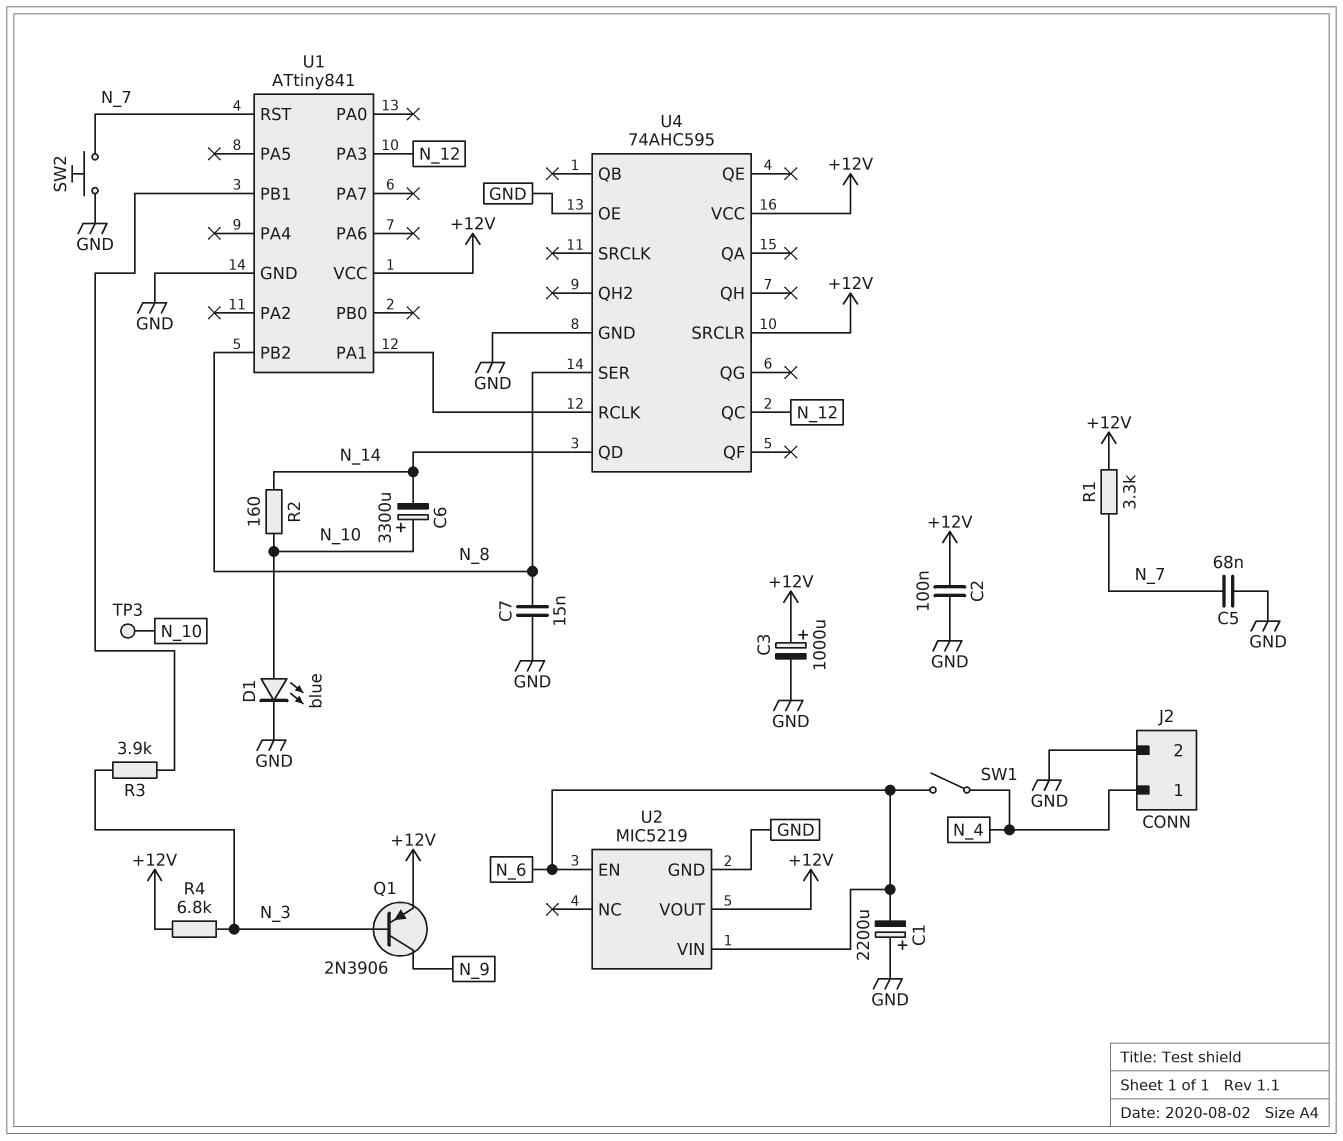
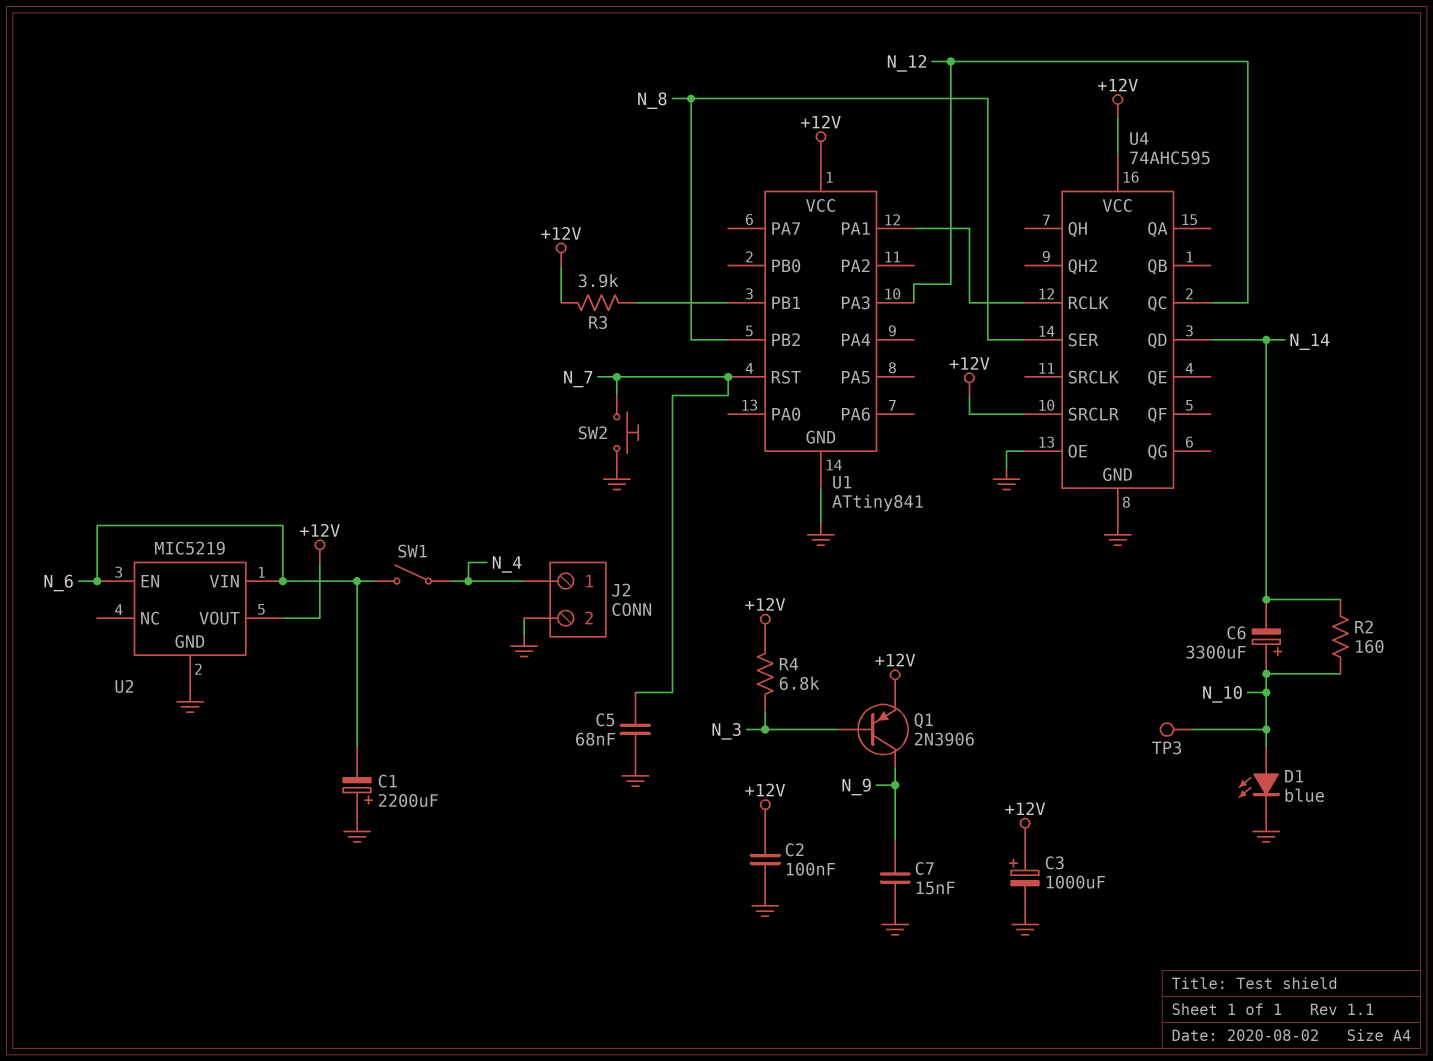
C7: 15nF (GND, N_8) -> 15nF (GND, N_9)
R1: 3.3k (+12V, N_7) -> none
R3: 3.9k (N_3, U1/PB1) -> 3.9k (+12V, U1/PB1)

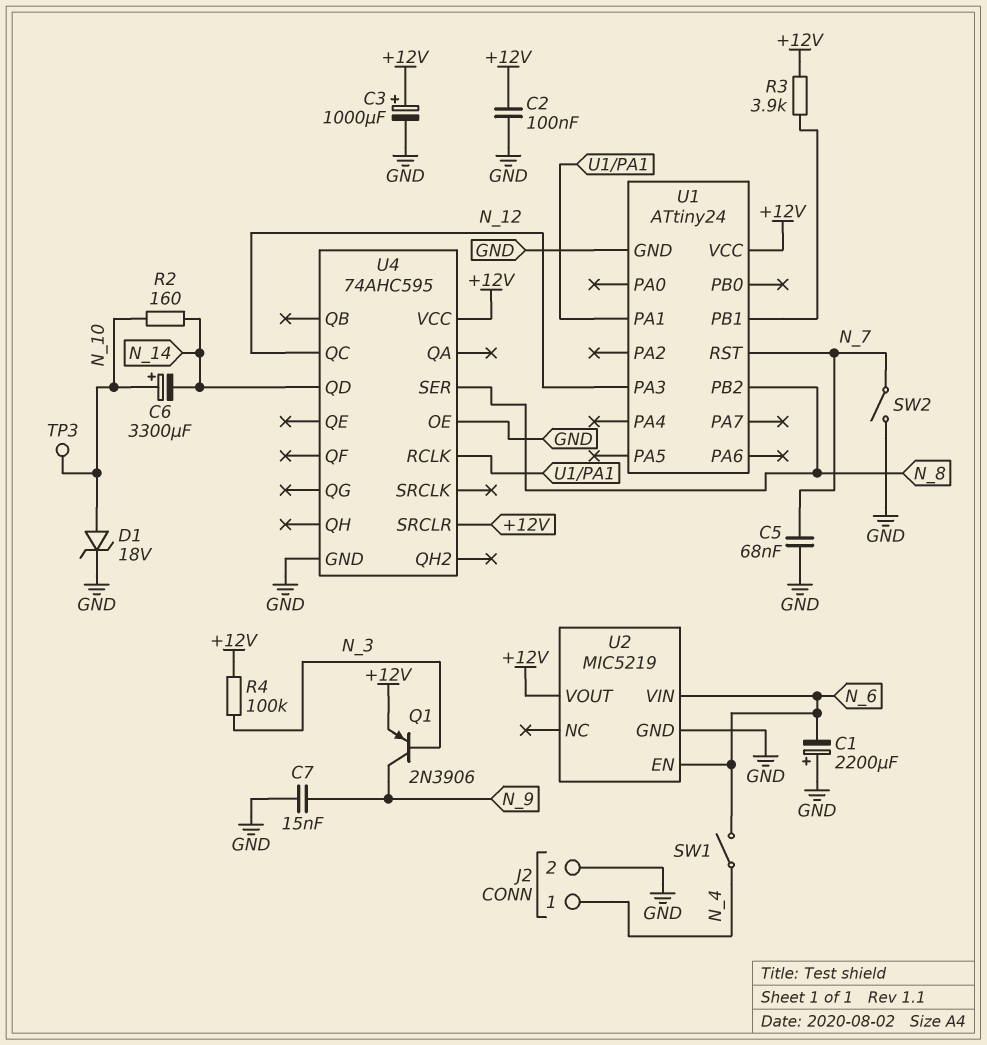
D1: LED blue (A N_10, K GND) -> zener 18V (A N_10, K GND)
R4: 6.8k (+12V, N_3) -> 100k (+12V, N_3)
SW2: button (GND, N_7) -> switch (GND, N_7)
U1: ATtiny841 -> ATtiny24

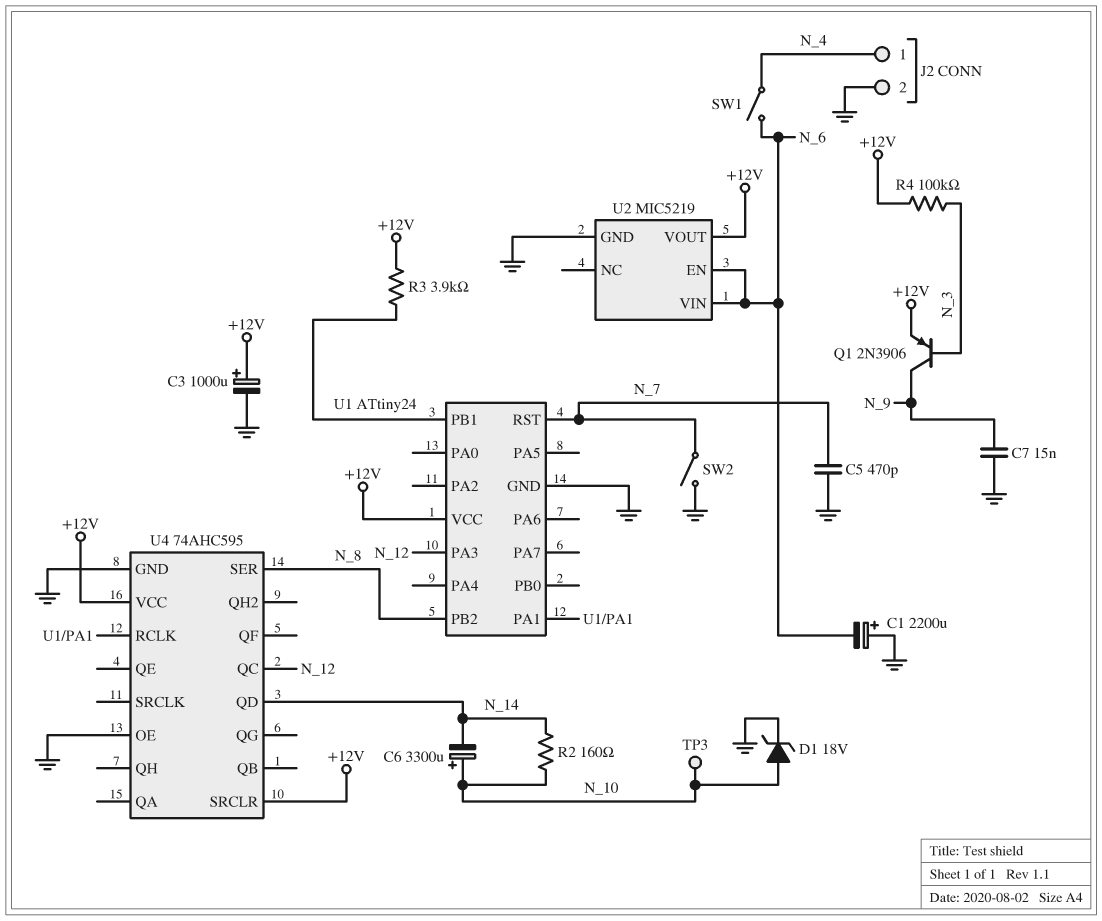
C2: 100nF (+12V, GND) -> none
C5: 68nF (GND, N_7) -> 470pF (GND, N_7)

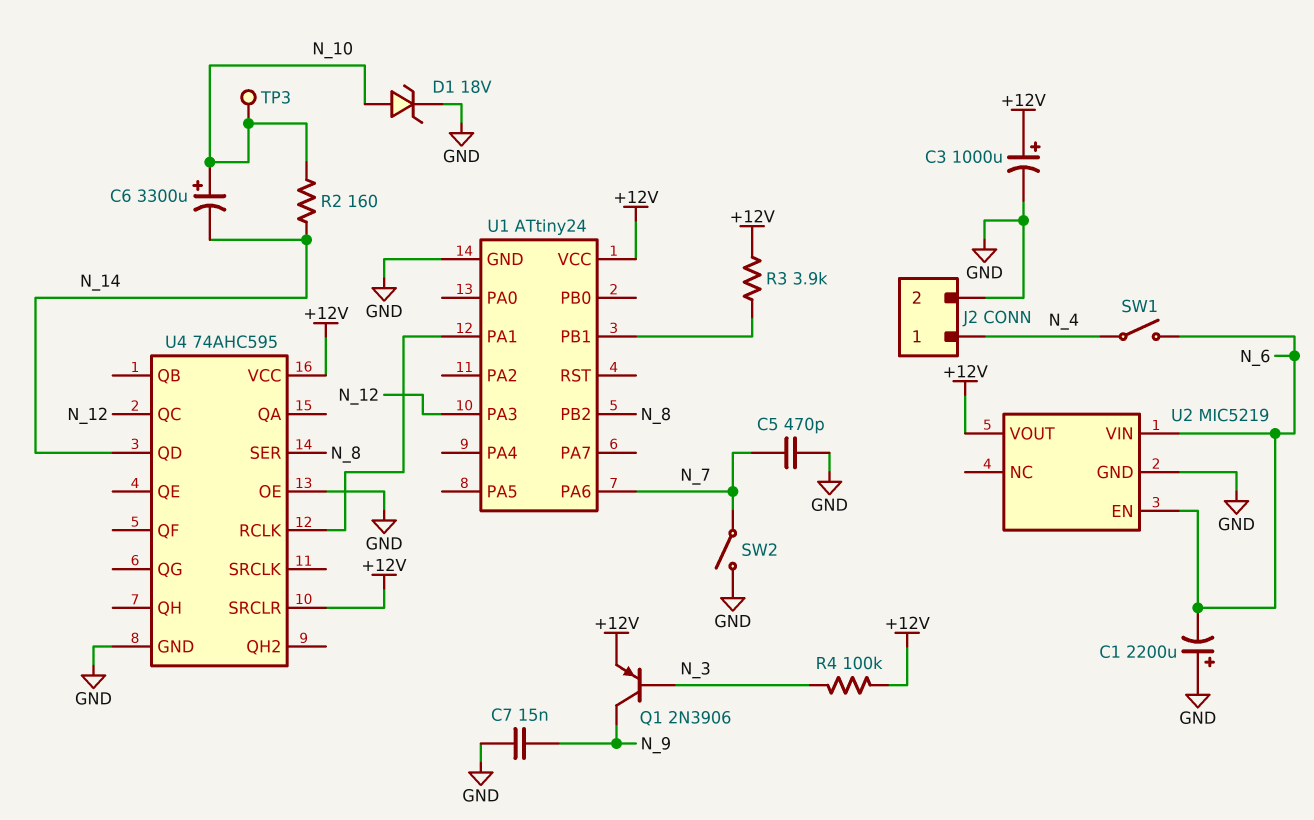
U1 pin PA6: none -> N_7
U1 pin RST: N_7 -> none

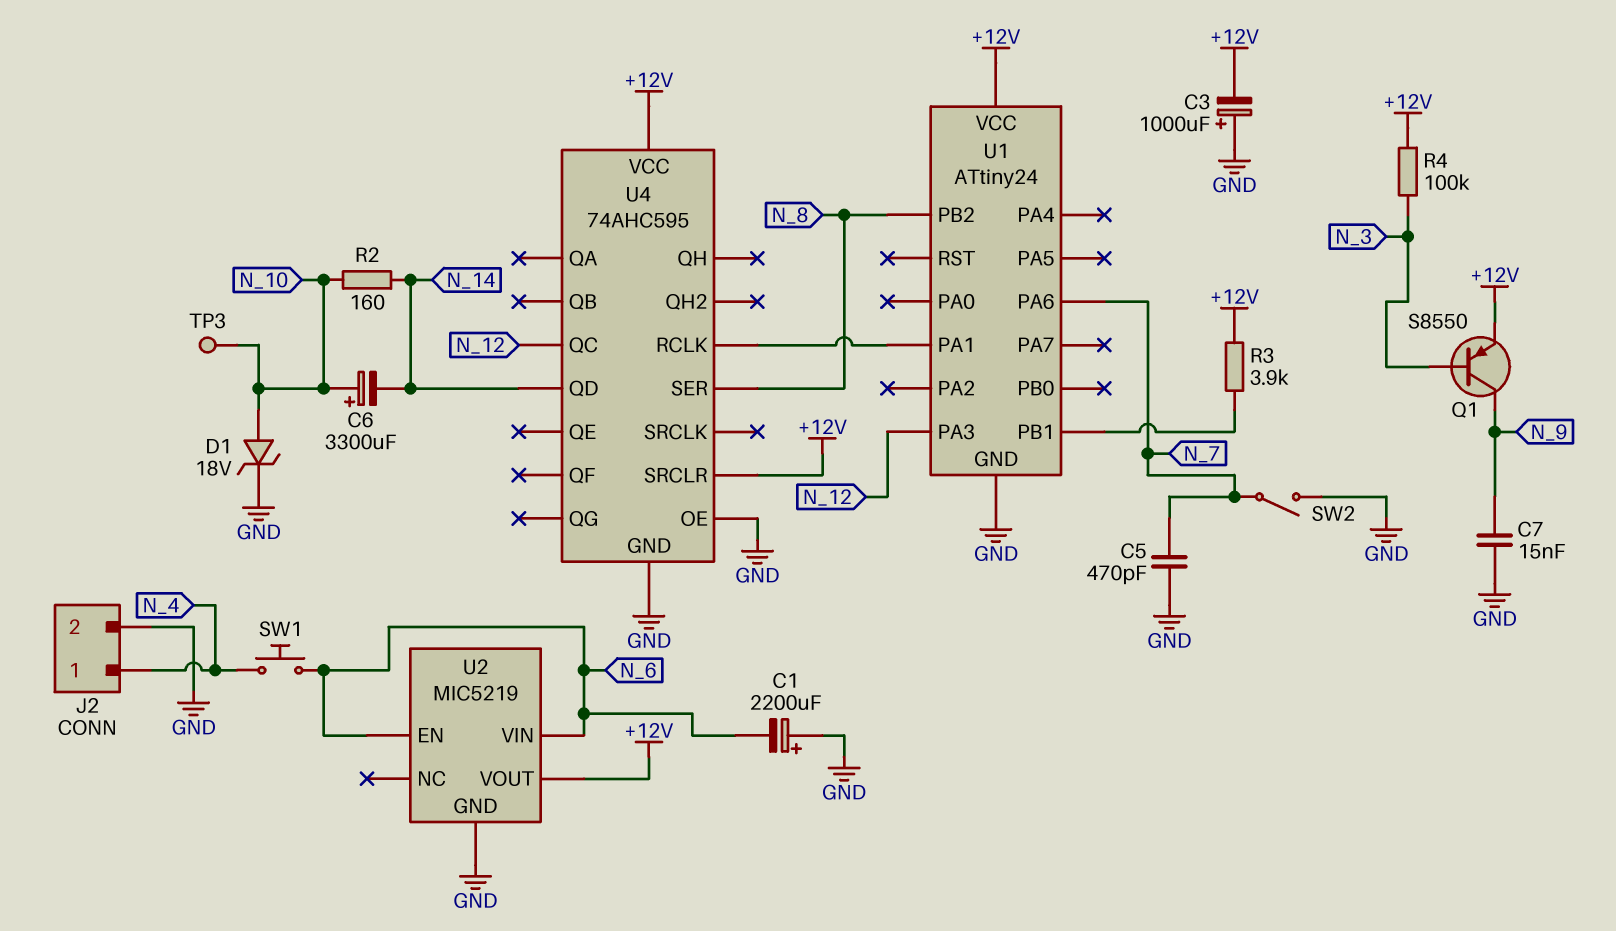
C3: 1000uF (plus +12V, minus GND) -> 1000uF (plus GND, minus +12V)
Q1: PNP 2N3906 (B N_3, C N_9, E +12V) -> PNP S8550 (B N_3, C N_9, E +12V)
SW1: switch (N_4, N_6) -> button (N_4, N_6)

